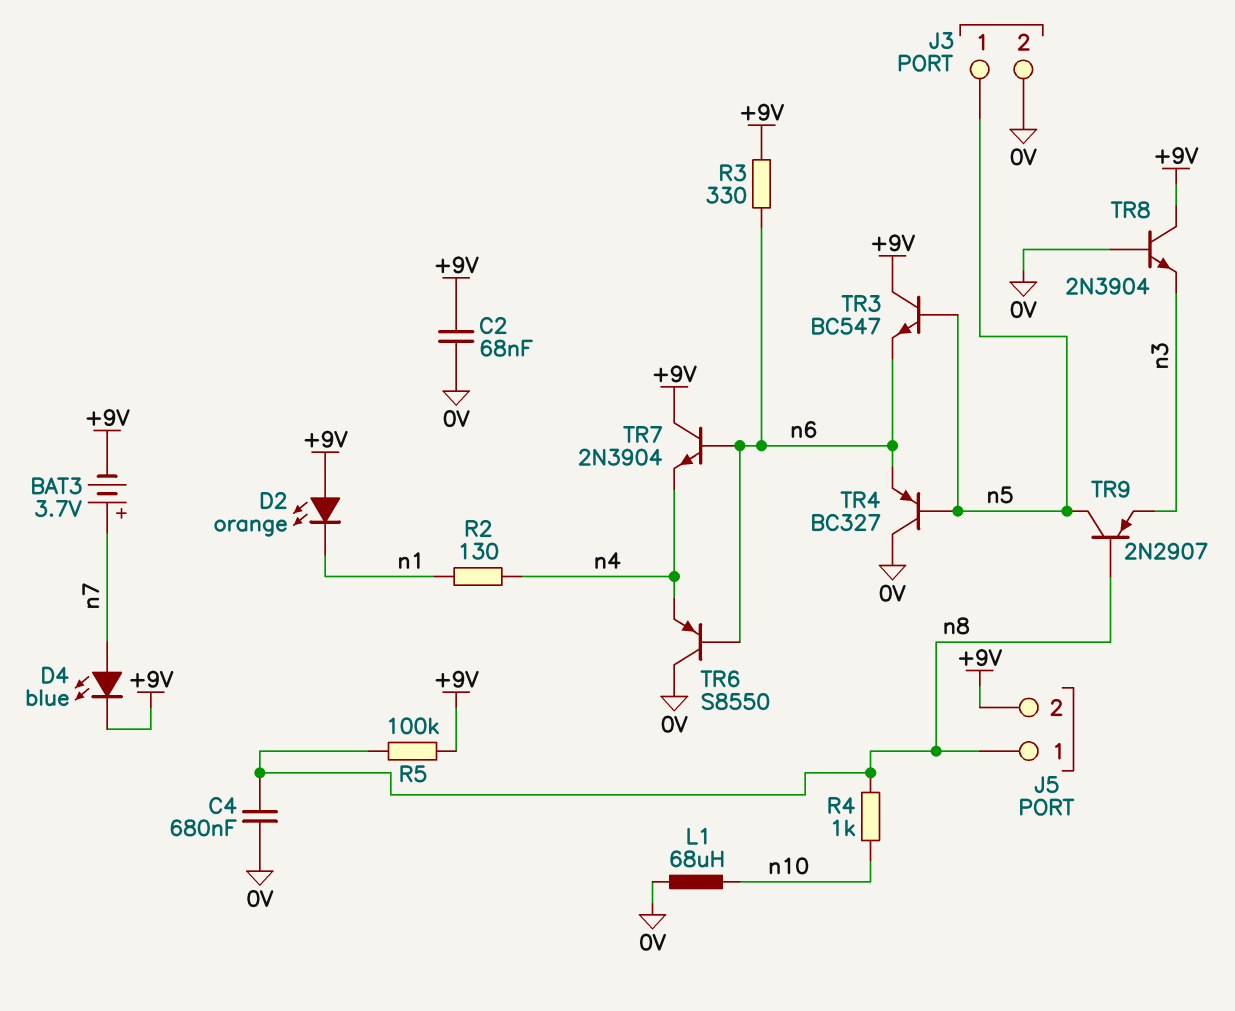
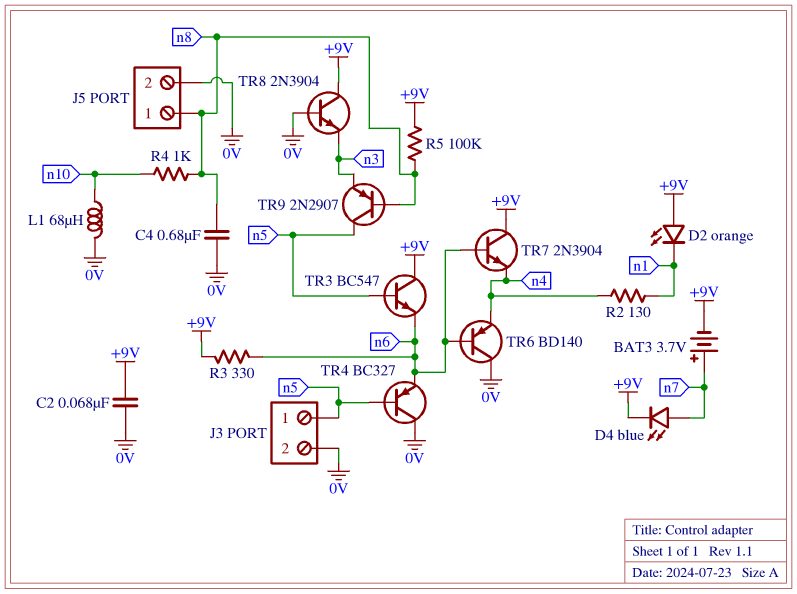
J5 pin 2: +9V -> 0V
TR6: PNP S8550 (B n6, C 0V, E n4) -> PNP BD140 (B n6, C 0V, E n4)

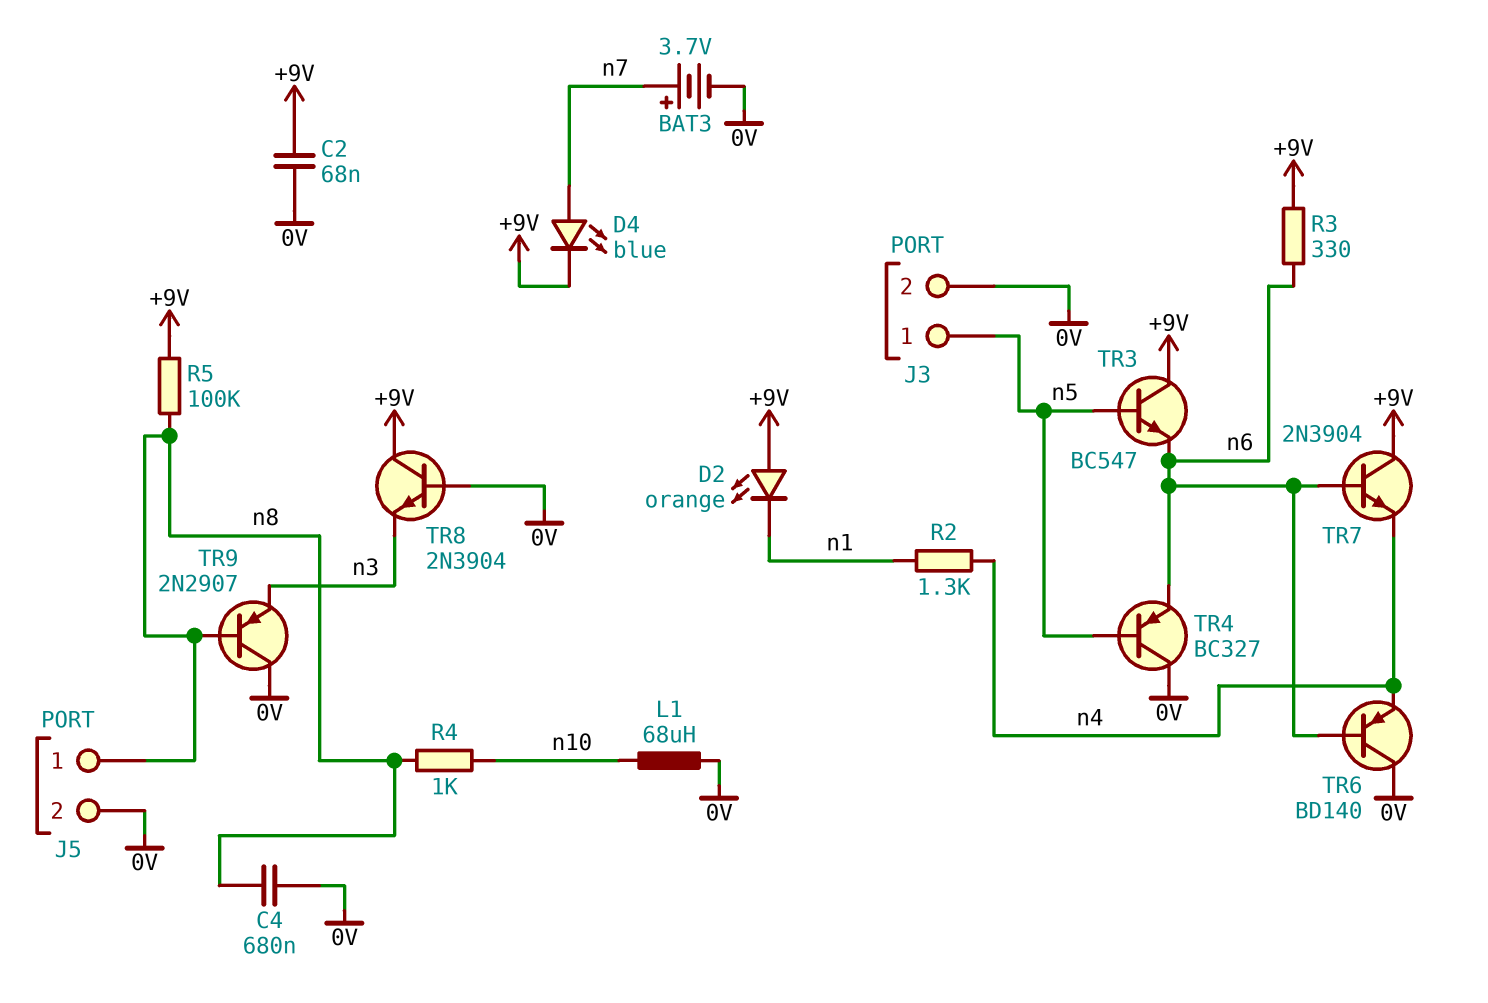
BAT3: 3.7V (plus n7, minus +9V) -> 3.7V (plus n7, minus 0V)
R2: 130 (n1, n4) -> 1.3k (n1, n4)
TR9: PNP 2N2907 (B n8, C n5, E n3) -> PNP 2N2907 (B n8, C 0V, E n3)

